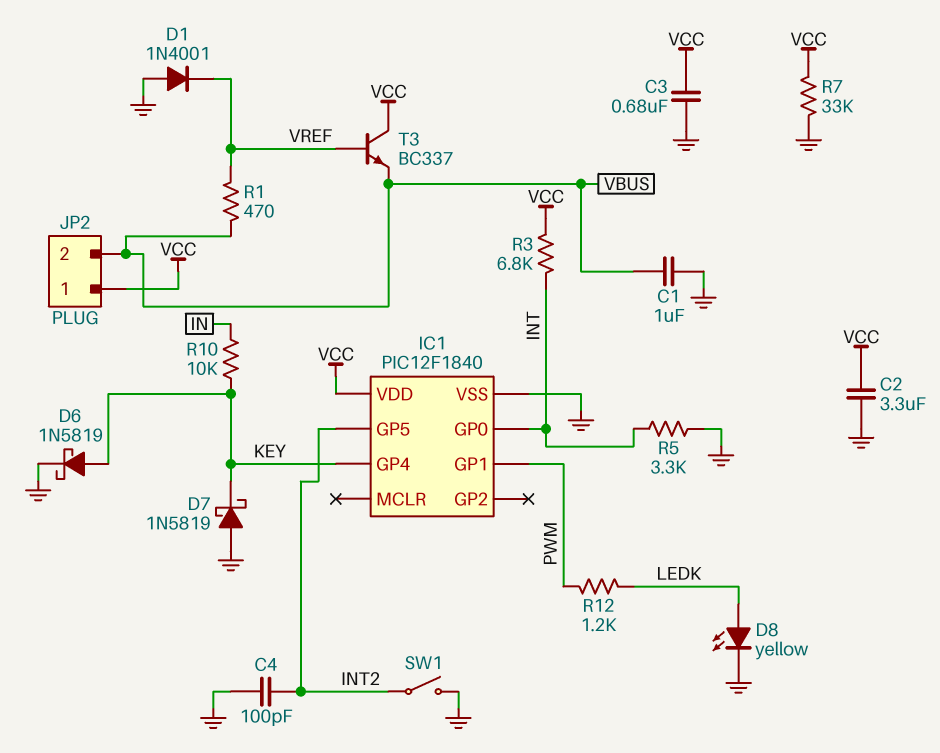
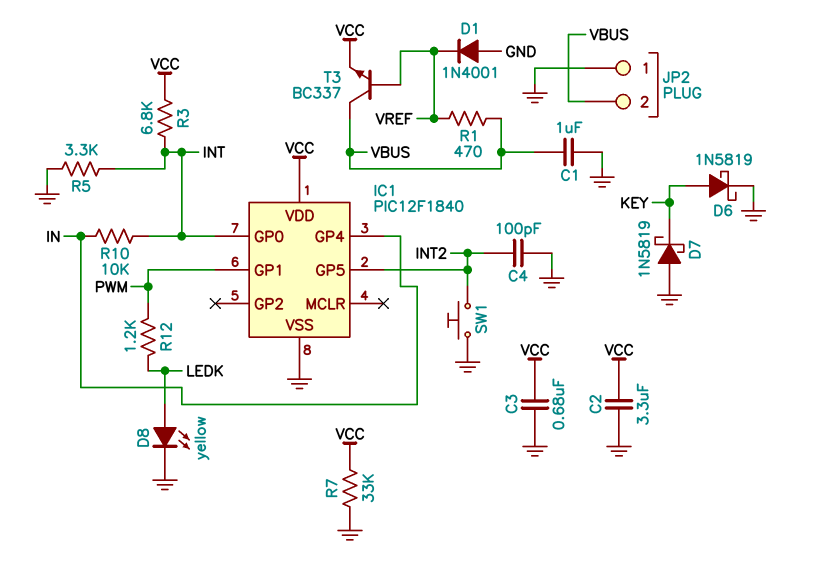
IC1 pin GP4: KEY -> IN
JP2 pin 1: VCC -> GND
R10: 10k (IN, KEY) -> 10k (IN, INT)
SW1: switch (GND, INT2) -> button (GND, INT2)
T3: NPN BC337 (B VREF, C VCC, E VBUS) -> NPN BC337 (B VREF, C VBUS, E VCC)

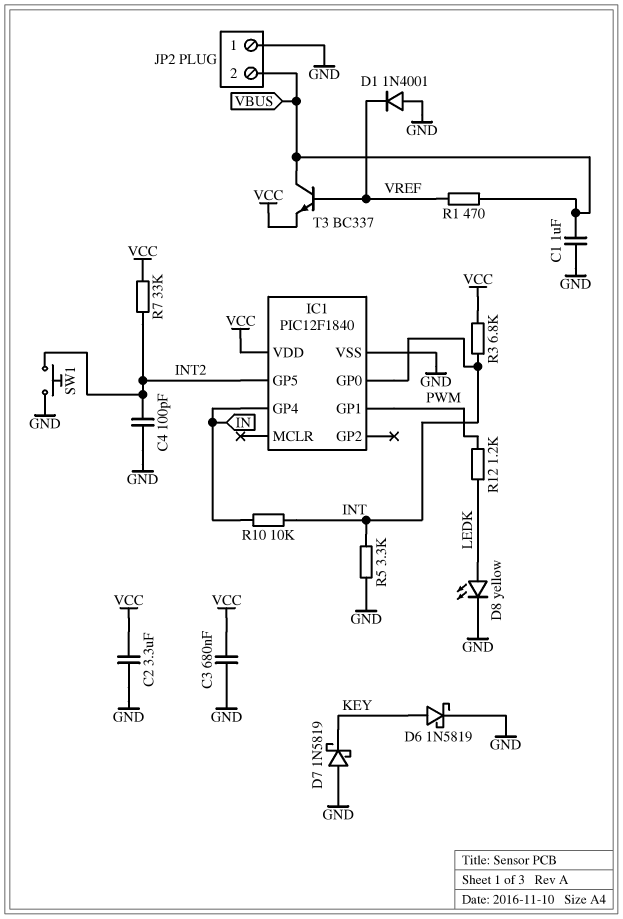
R7: 33k (GND, VCC) -> 33k (INT2, VCC)

